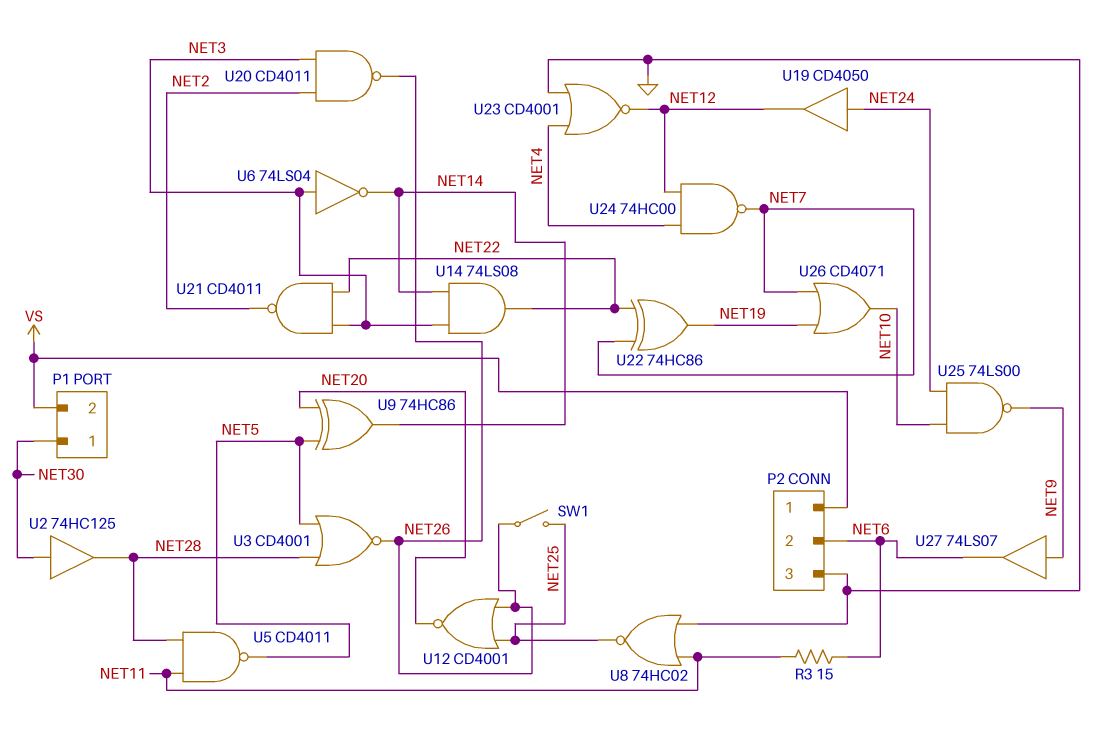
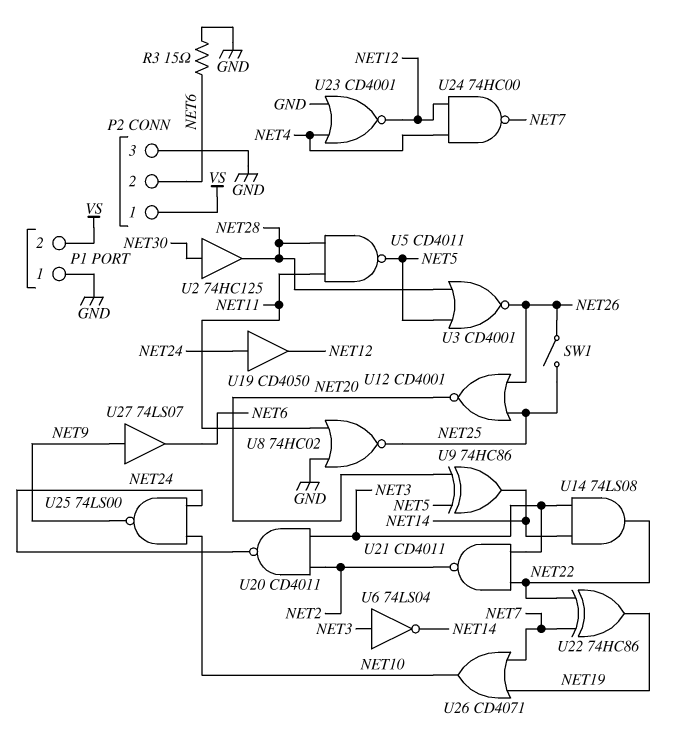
P1 pin 1: NET30 -> GND
R3: 15 (NET6, NET11) -> 15 (GND, NET6)
U20: NAND CD4011 (in NET2, in NET3, out NET26) -> NAND CD4011 (in NET2, in NET3, out NET24)

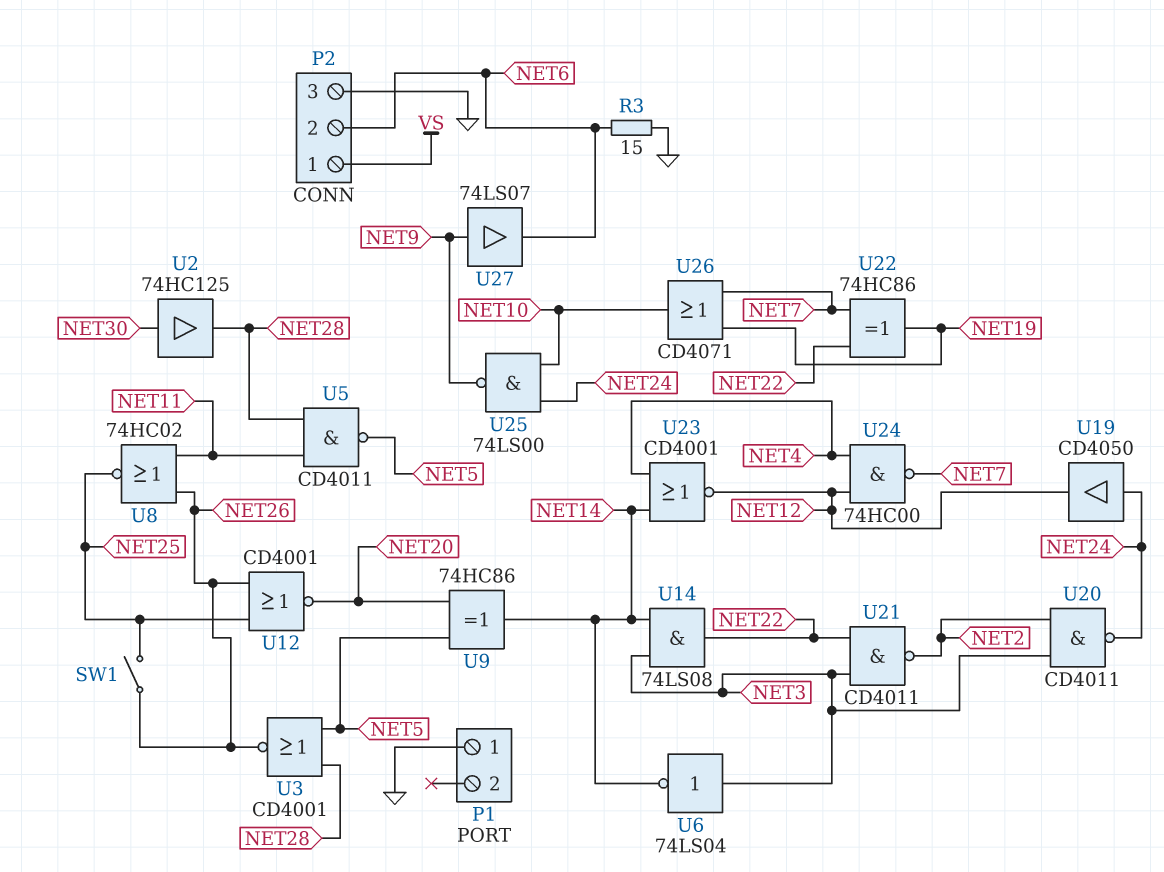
P1 pin 2: VS -> none
U8: NOR 74HC02 (in GND, in NET11, out NET25) -> NOR 74HC02 (in NET11, in NET26, out NET25)
U23: NOR CD4001 (in GND, in NET4, out NET12) -> NOR CD4001 (in NET4, in NET14, out NET12)

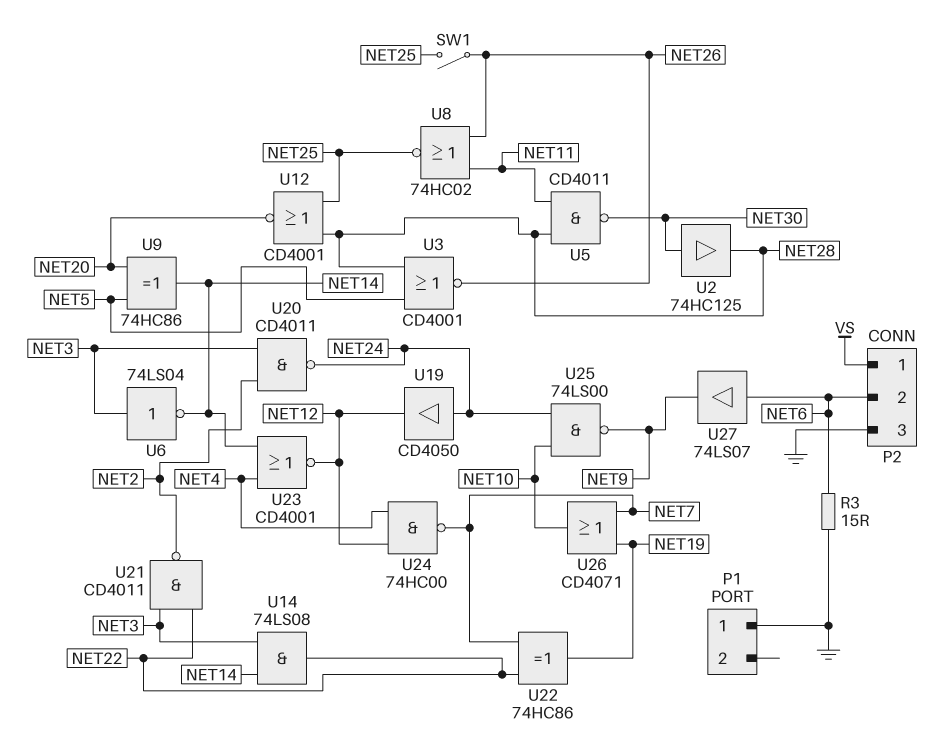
U5: NAND CD4011 (in NET11, in NET28, out NET5) -> NAND CD4011 (in NET11, in NET28, out NET30)
U12: NOR CD4001 (in NET25, in NET26, out NET20) -> NOR CD4001 (in NET25, in NET28, out NET20)
U27: buffer 74LS07 (in NET9, out NET6) -> buffer 74LS07 (in NET6, out NET9)

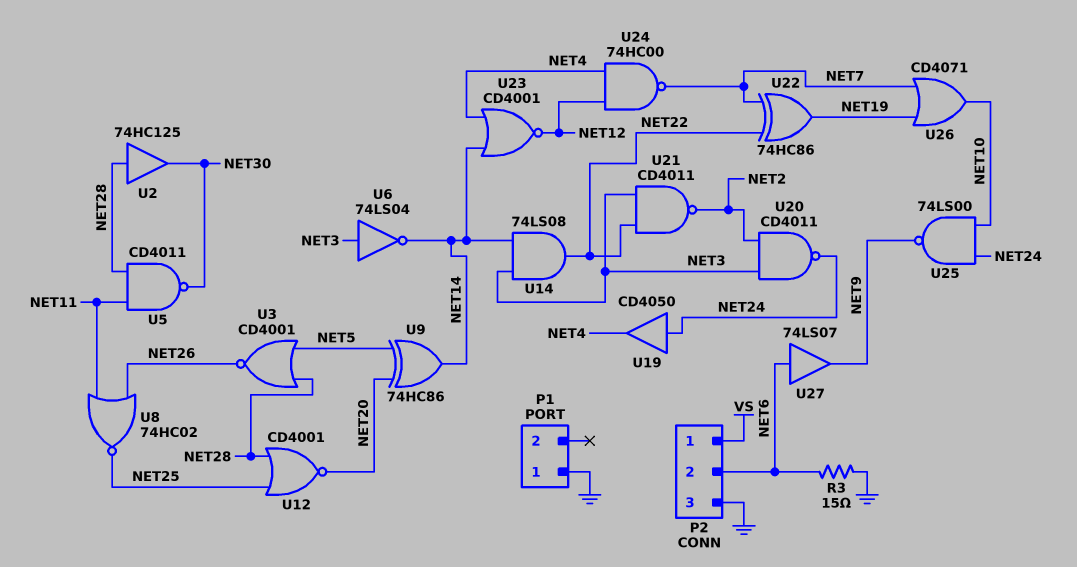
SW1: switch (NET25, NET26) -> none
U2: buffer 74HC125 (in NET30, out NET28) -> buffer 74HC125 (in NET28, out NET30)
U19: buffer CD4050 (in NET24, out NET12) -> buffer CD4050 (in NET24, out NET4)

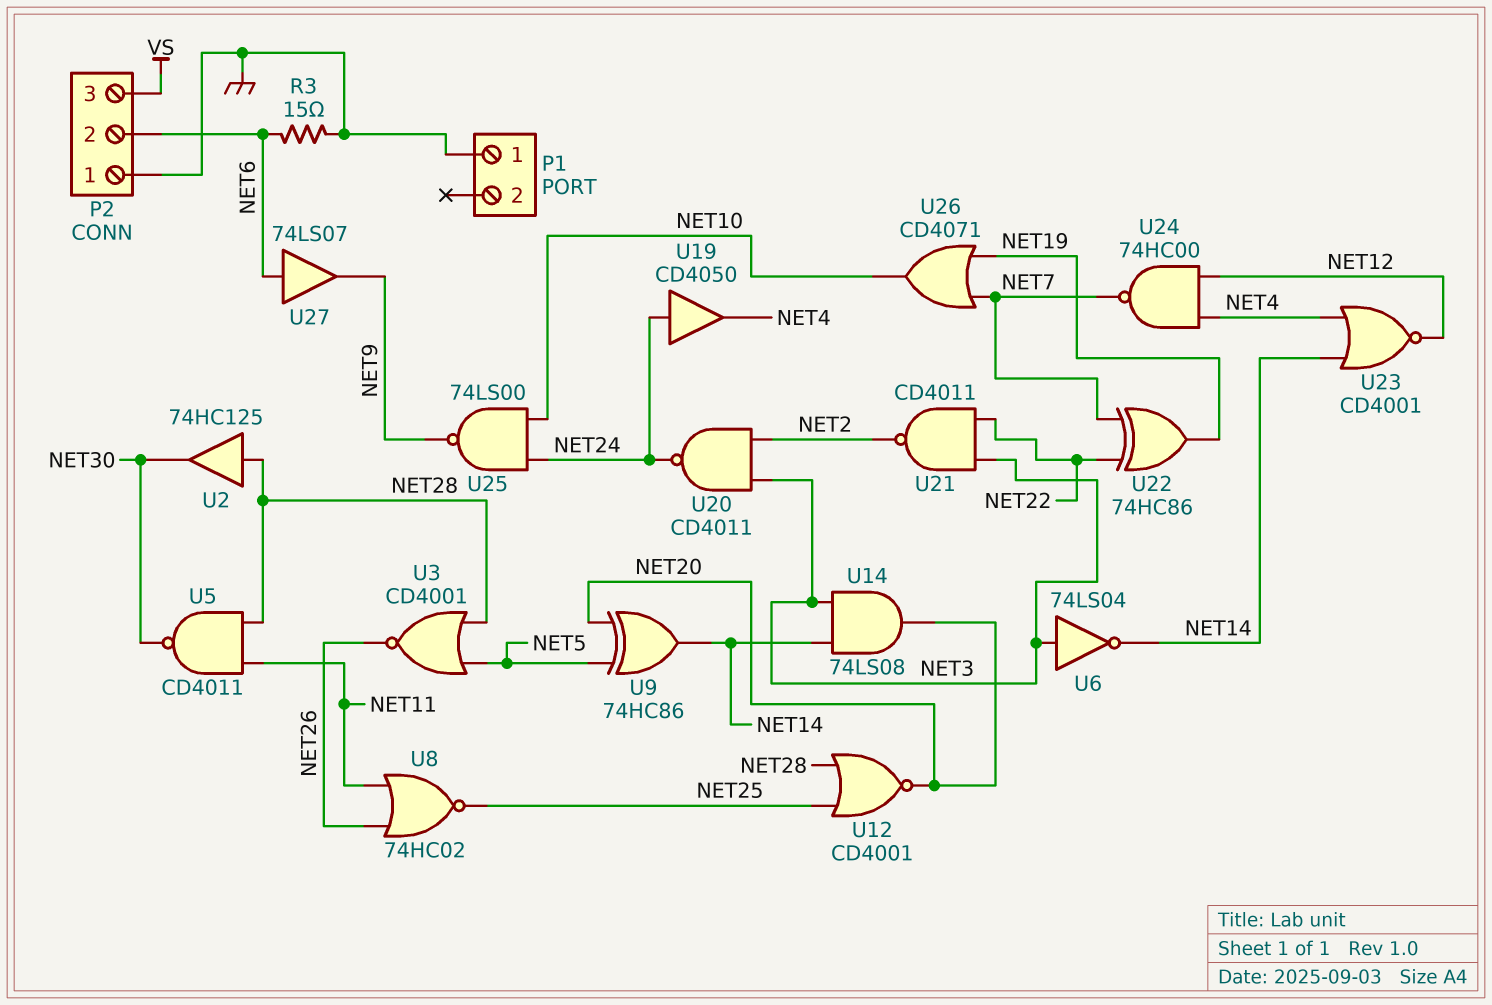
P2 pin 1: VS -> GND
P2 pin 3: GND -> VS
U14: AND 74LS08 (in NET3, in NET14, out NET22) -> AND 74LS08 (in NET3, in NET14, out NET20)

